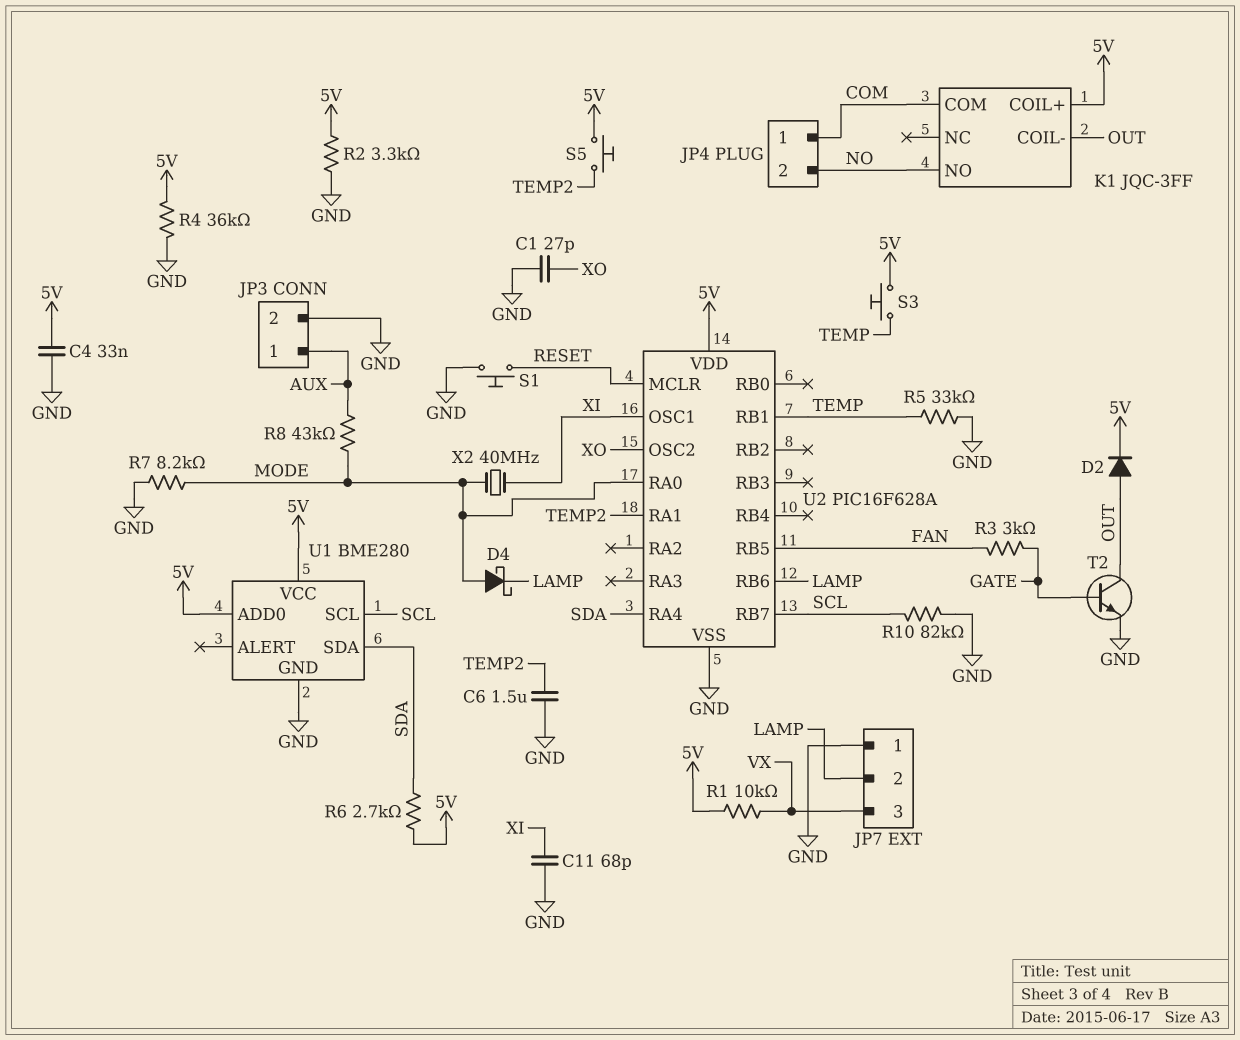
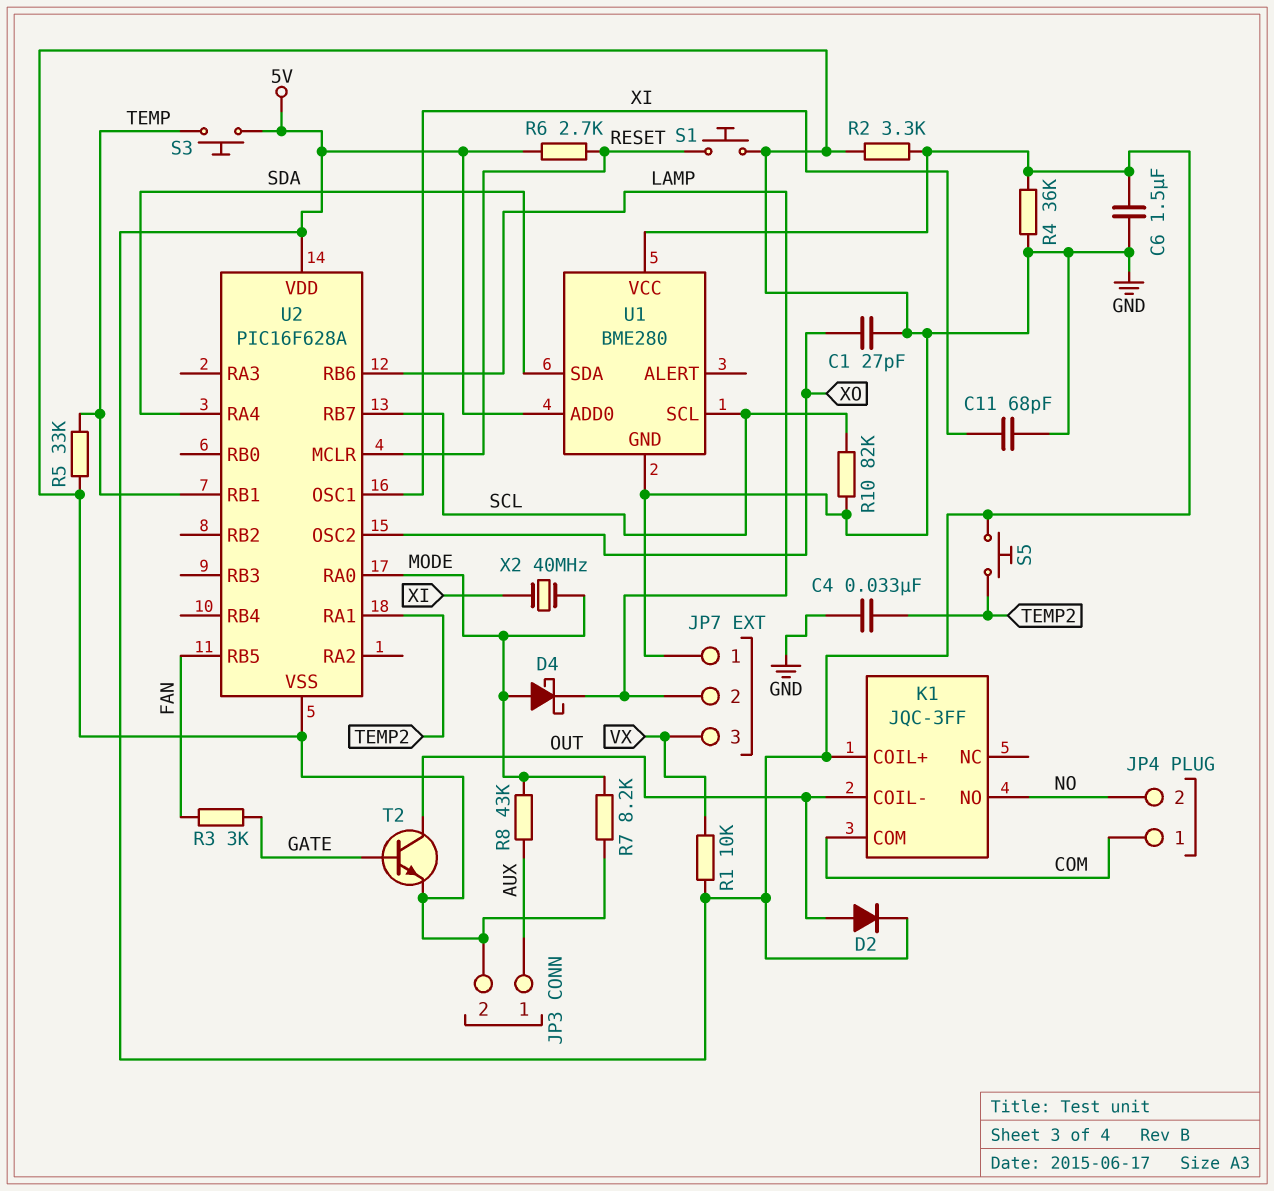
C4: 33nF (5V, GND) -> 33nF (GND, TEMP2)
C6: 1.5uF (GND, TEMP2) -> 1.5uF (5V, GND)
R6: 2.7k (5V, SDA) -> 2.7k (5V, RESET)

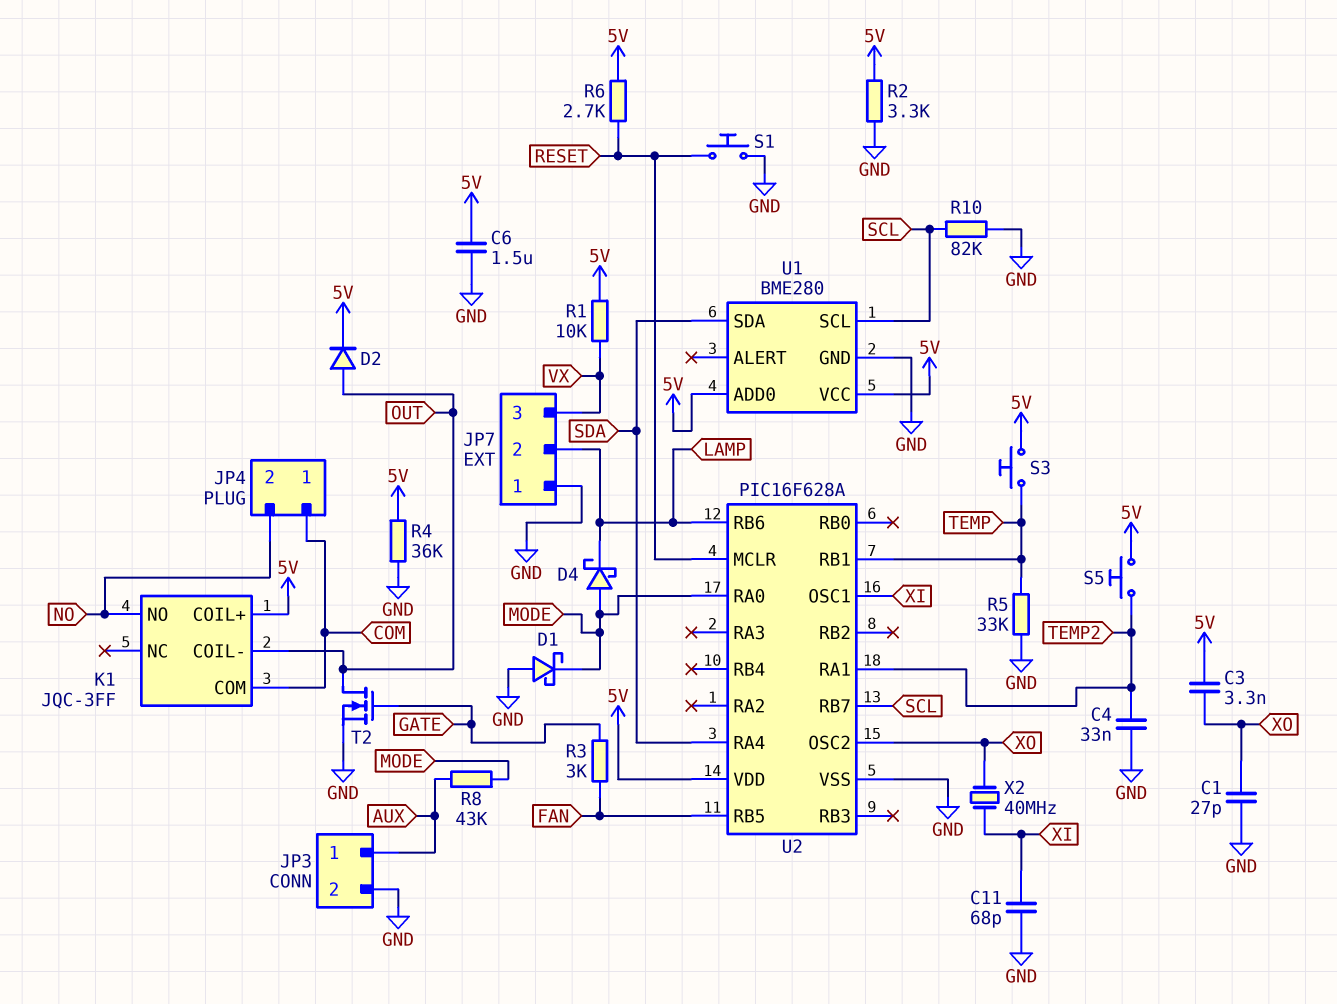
C3: none -> 3.3nF (5V, XO)
D1: none -> schottky (A GND, K MODE)
R7: 8.2k (GND, MODE) -> none
T2: NPN (B GATE, C OUT, E GND) -> NMOS (G GATE, D OUT, S GND)
X2: 40MHz (MODE, XI) -> 40MHz (XI, XO)

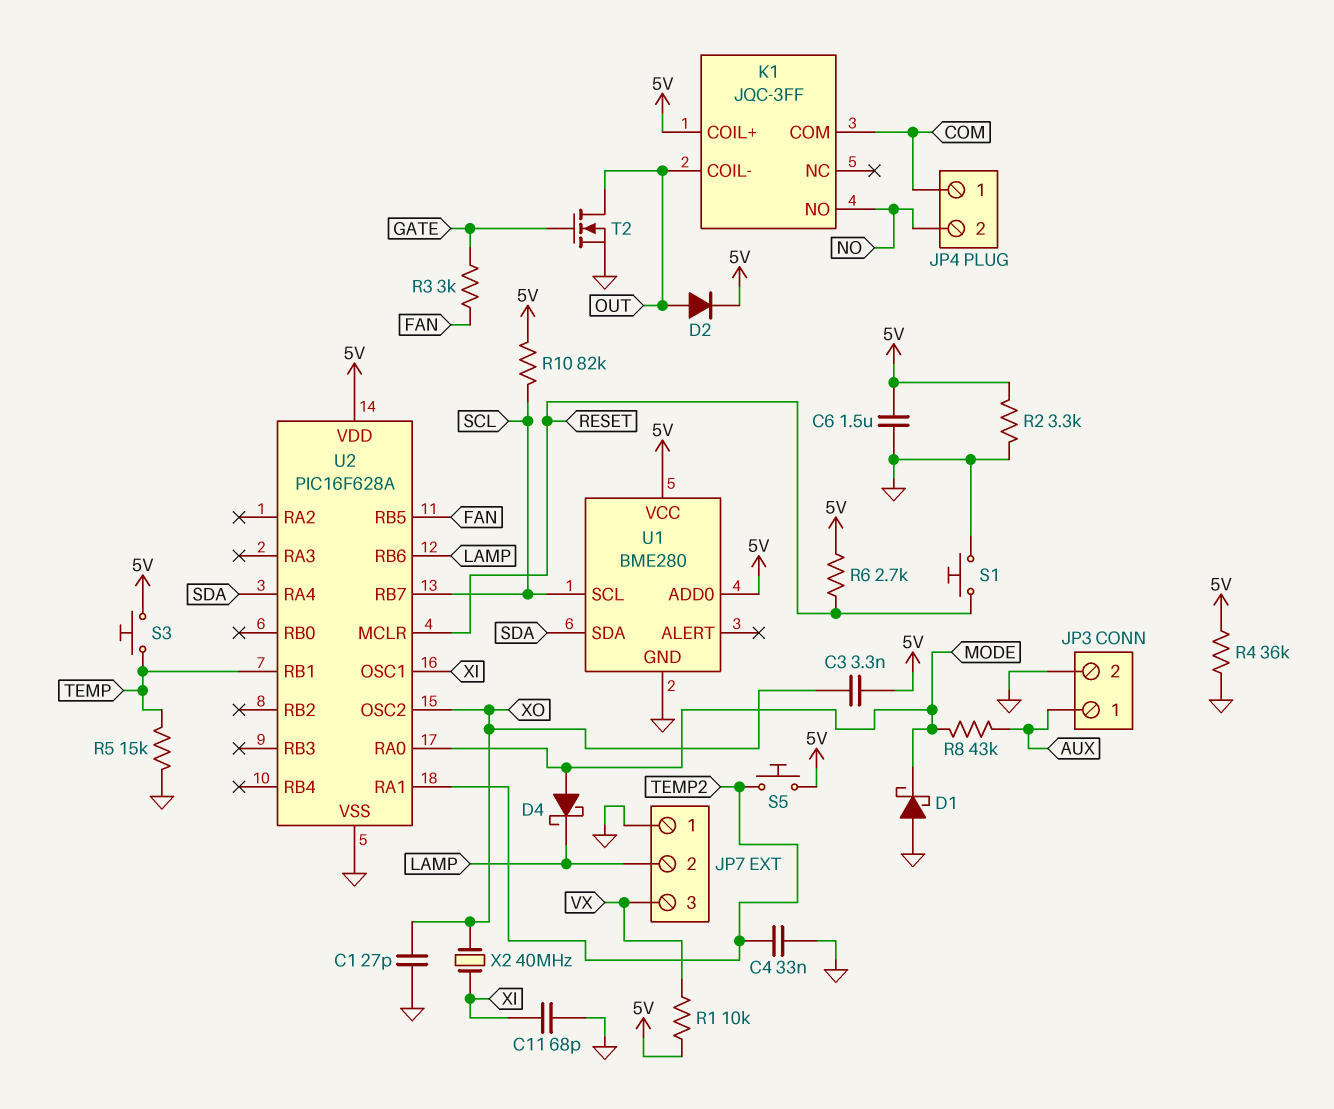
R5: 33k (GND, TEMP) -> 15k (GND, TEMP)
R10: 82k (GND, SCL) -> 82k (5V, SCL)

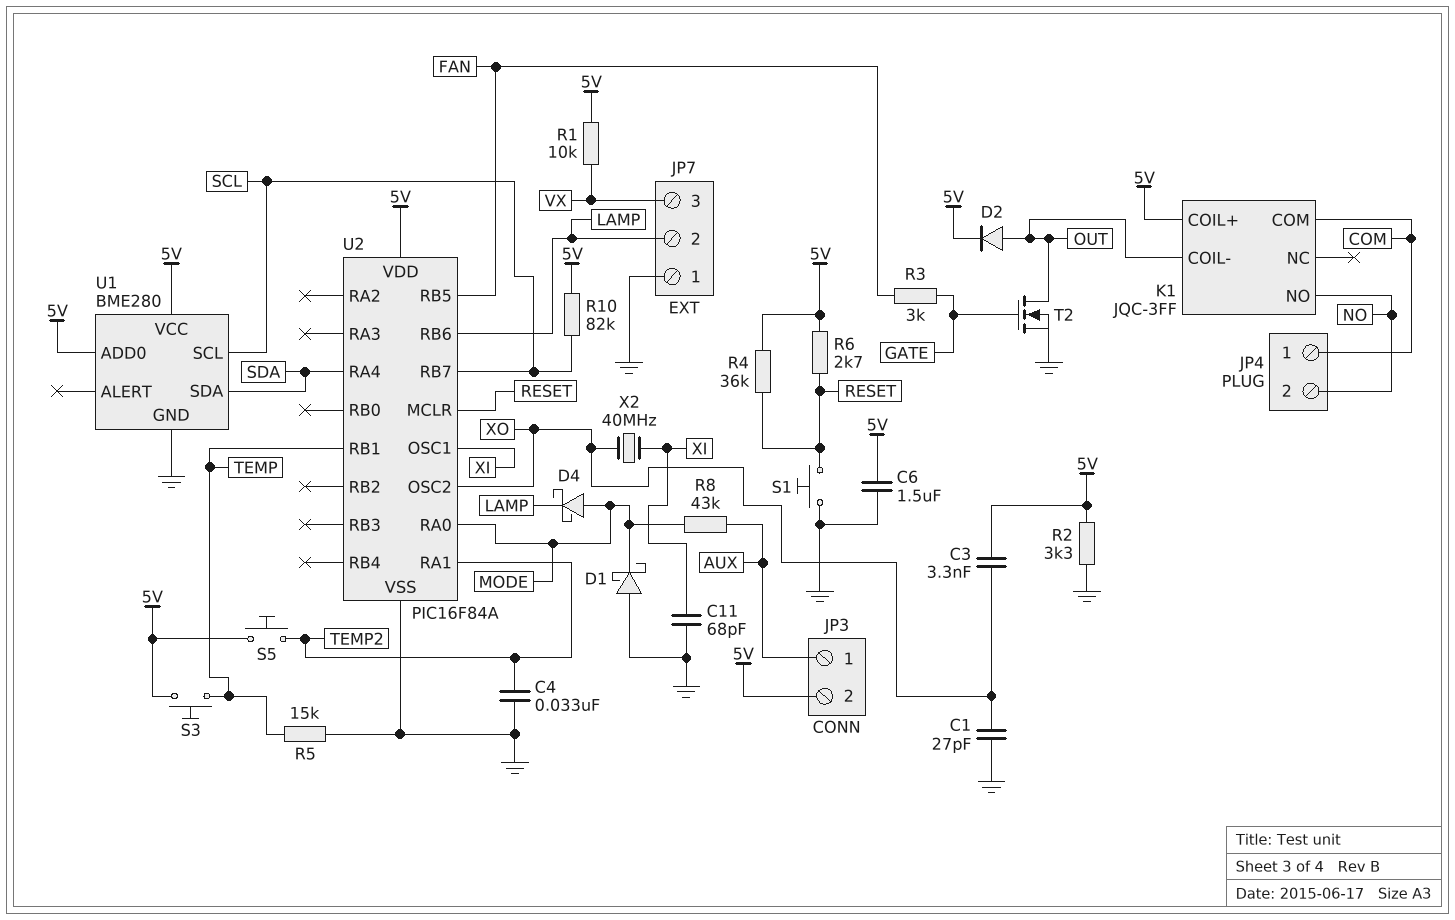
JP3 pin 2: GND -> 5V
R4: 36k (5V, GND) -> 36k (5V, RESET)
U2: PIC16F628A -> PIC16F84A

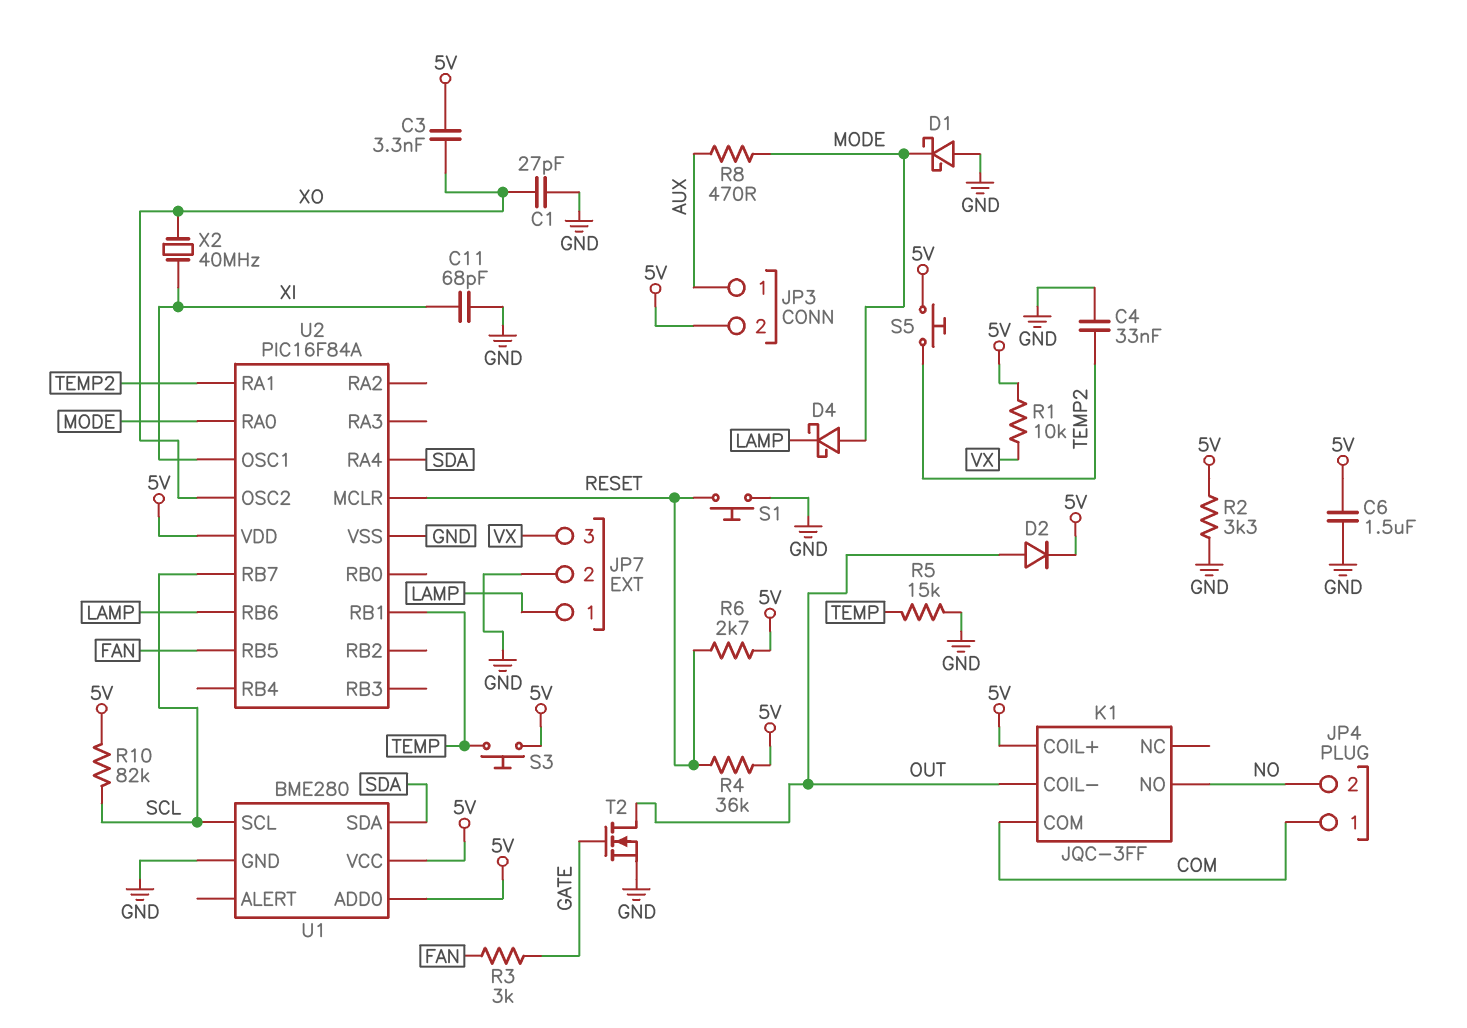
JP7 pin 1: GND -> LAMP
JP7 pin 2: LAMP -> GND
R8: 43k (AUX, MODE) -> 470 (AUX, MODE)

